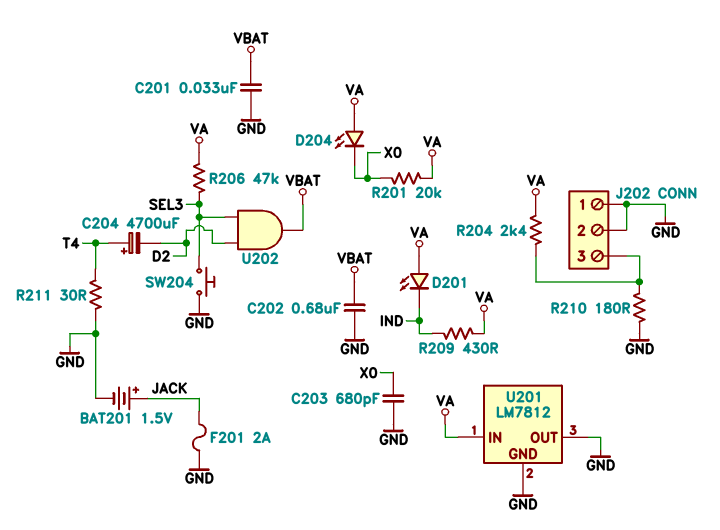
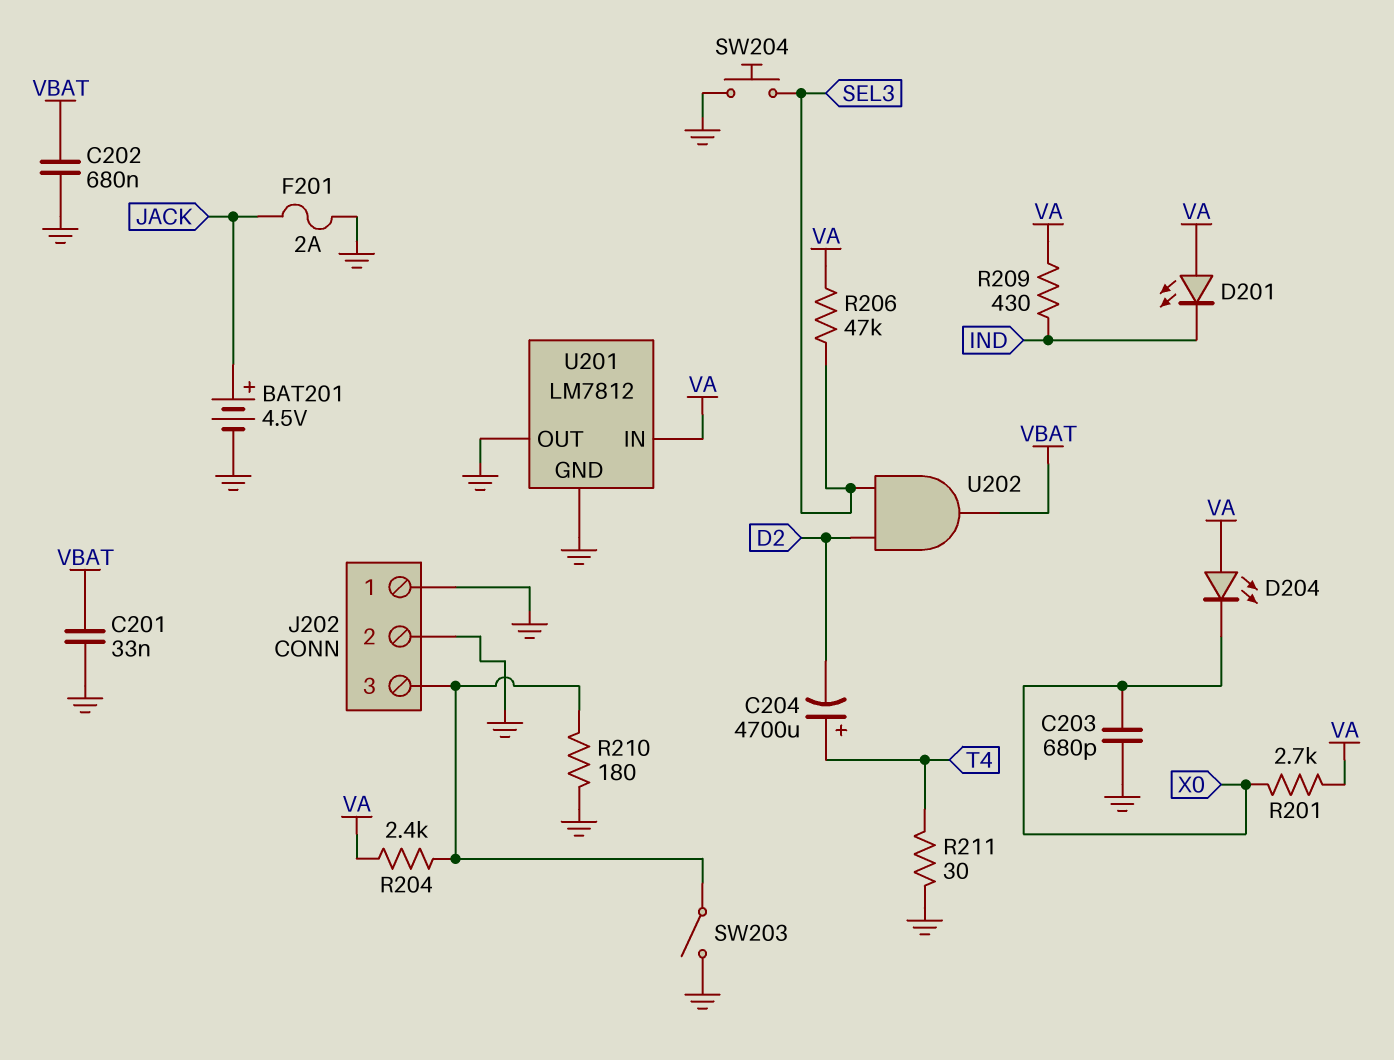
BAT201: 1.5V (plus JACK, minus GND) -> 4.5V (plus JACK, minus GND)
R201: 20k (VA, X0) -> 2.7k (VA, X0)
SW203: none -> switch (GND, J202/3)

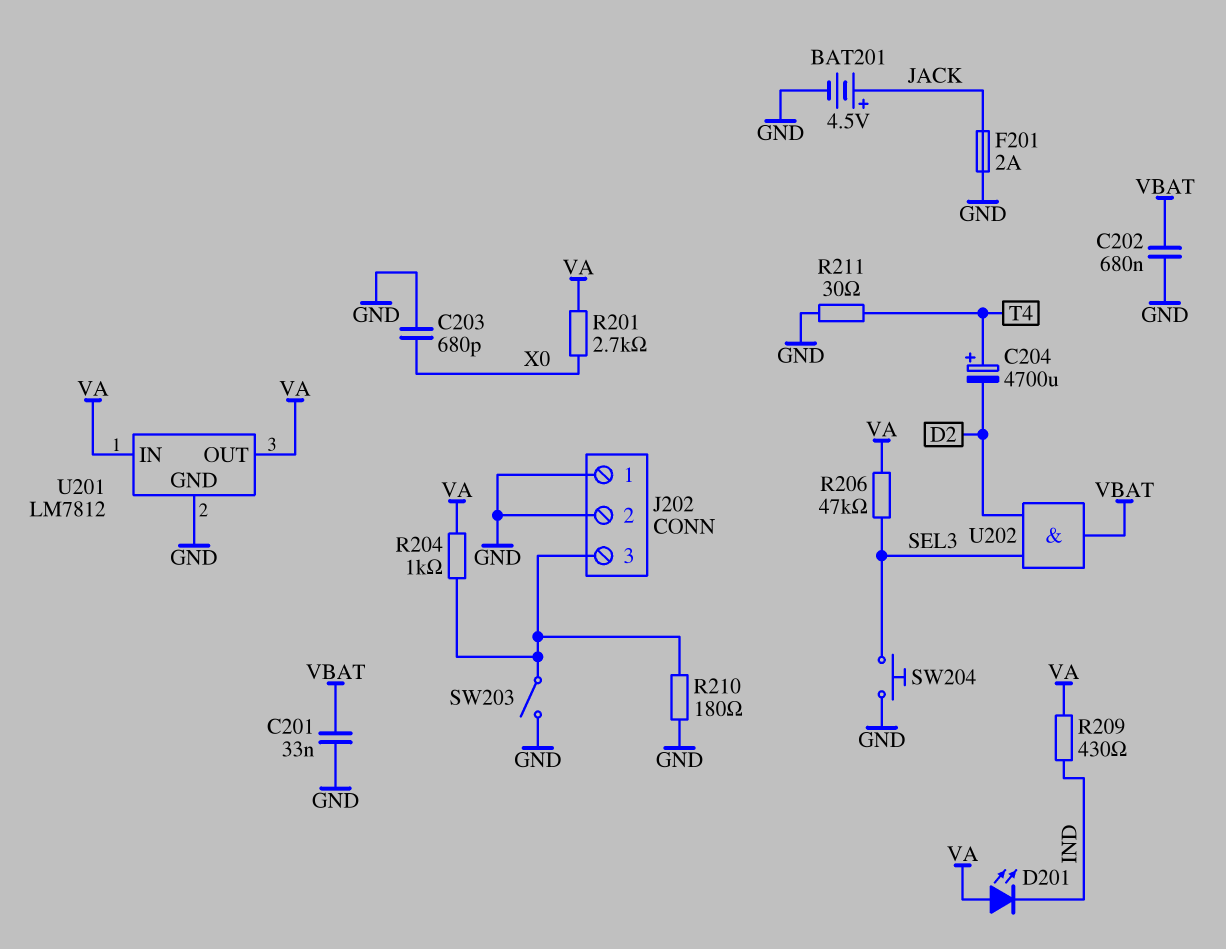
D204: LED (A VA, K X0) -> none
R204: 2.4k (J202/3, VA) -> 1k (J202/3, VA)
U201 pin OUT: GND -> VA

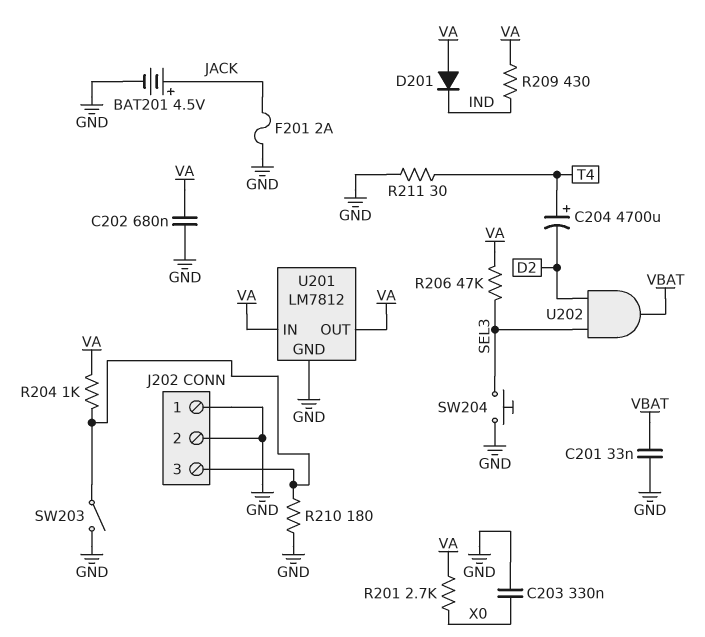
C202: 680nF (GND, VBAT) -> 680nF (GND, VA)
C203: 680pF (GND, X0) -> 330nF (GND, X0)
D201: LED (A VA, K IND) -> diode (A VA, K IND)

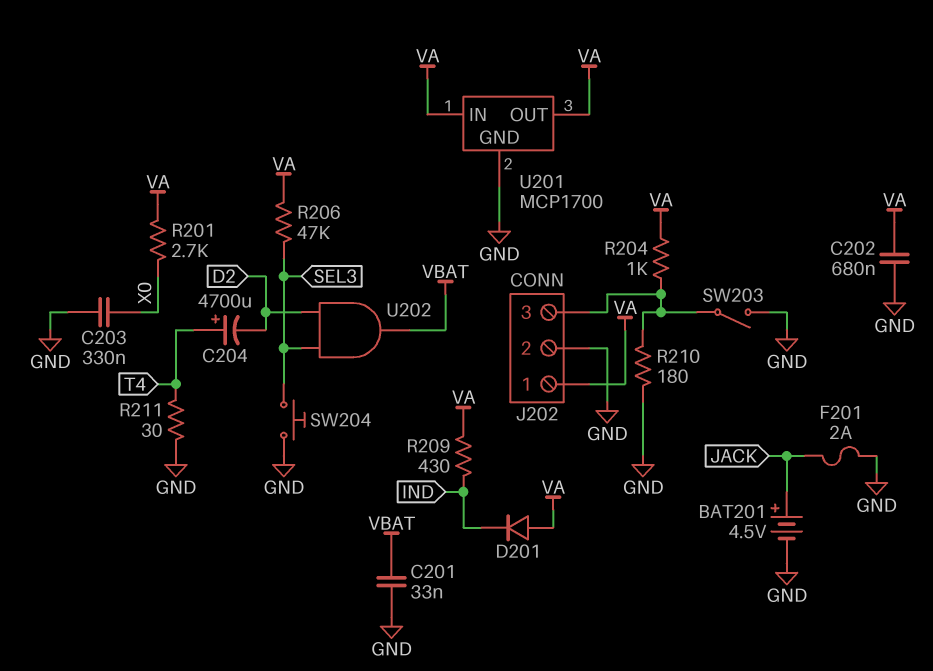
J202 pin 1: GND -> VA
U201: LM7812 -> MCP1700

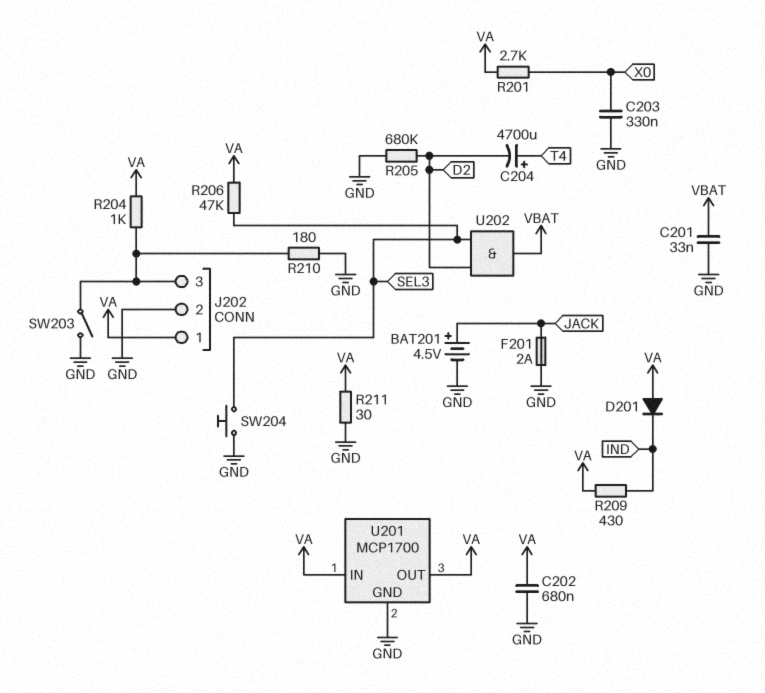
R205: none -> 680k (D2, GND)
R211: 30 (GND, T4) -> 30 (GND, VA)

